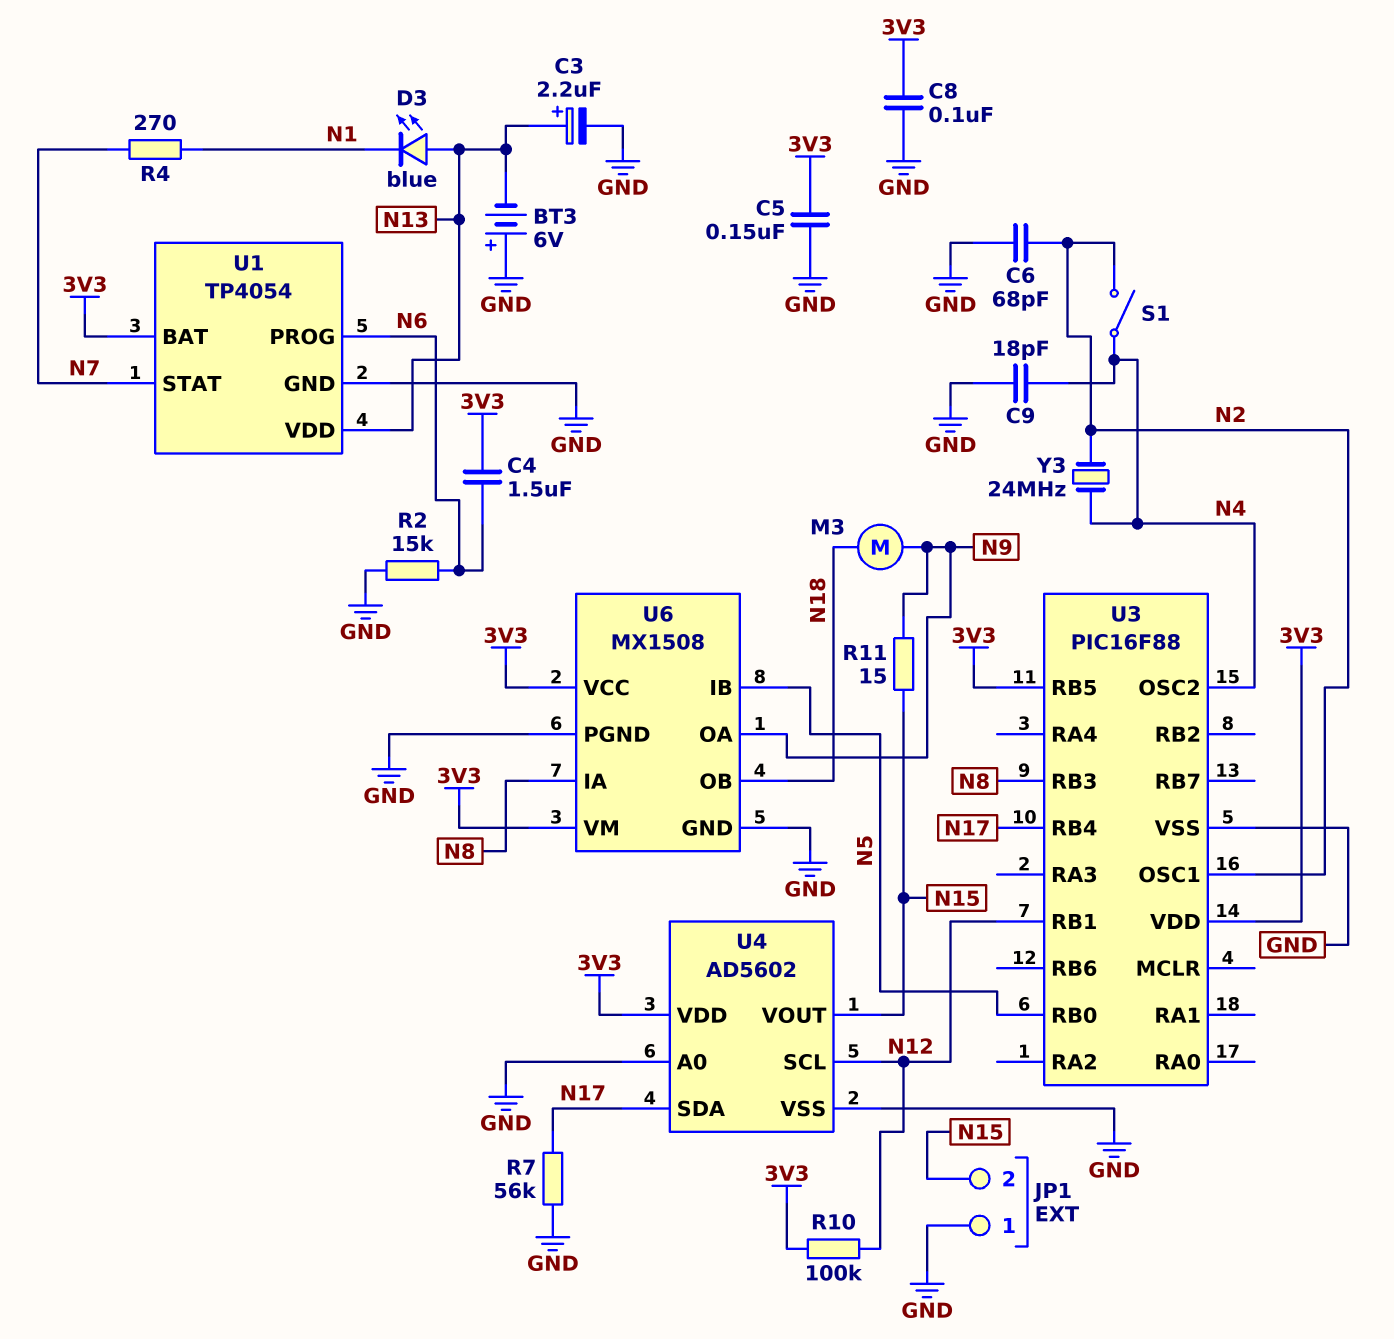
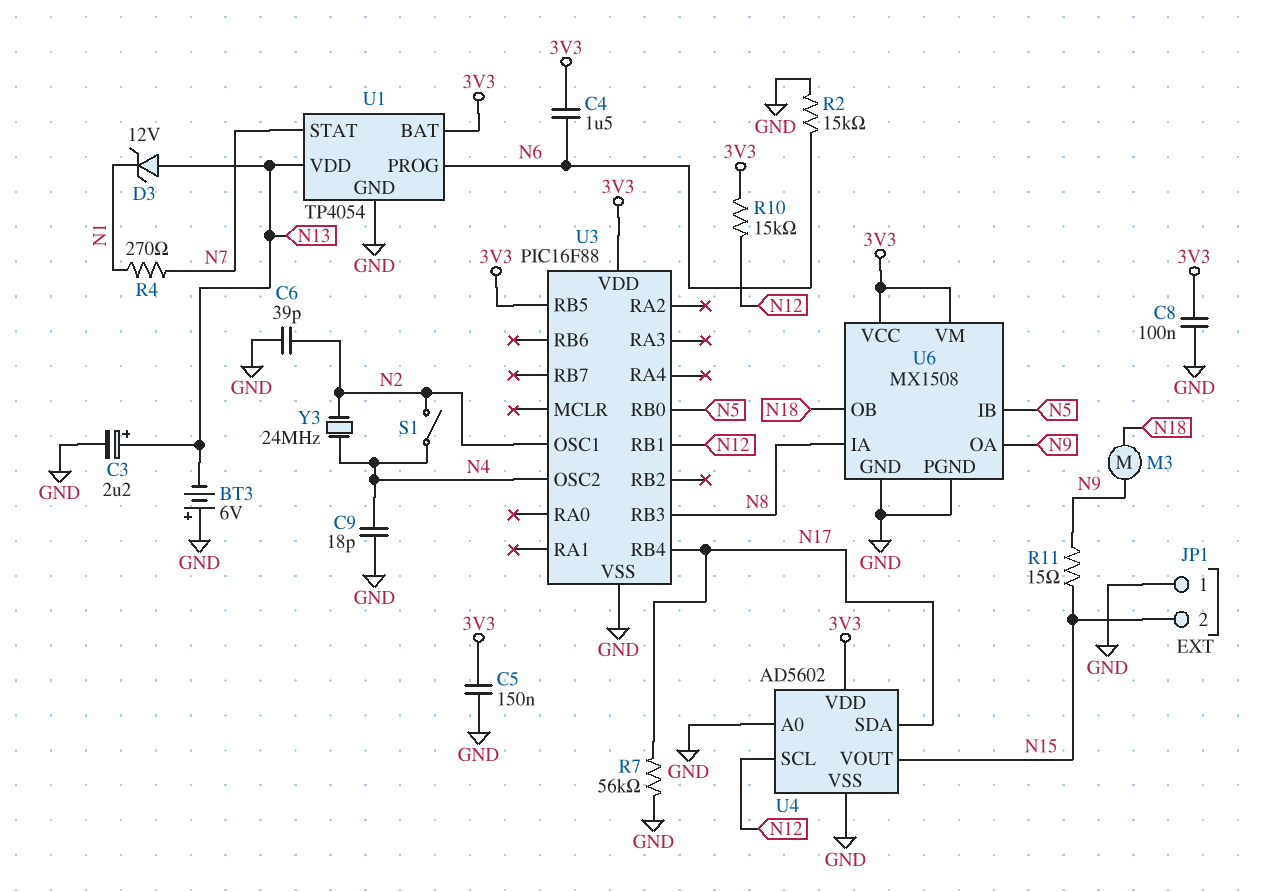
C6: 68pF (GND, N2) -> 39pF (GND, N2)
D3: LED blue (A N13, K N1) -> zener 12V (A N13, K N1)
R10: 100k (3V3, N12) -> 15k (3V3, N12)

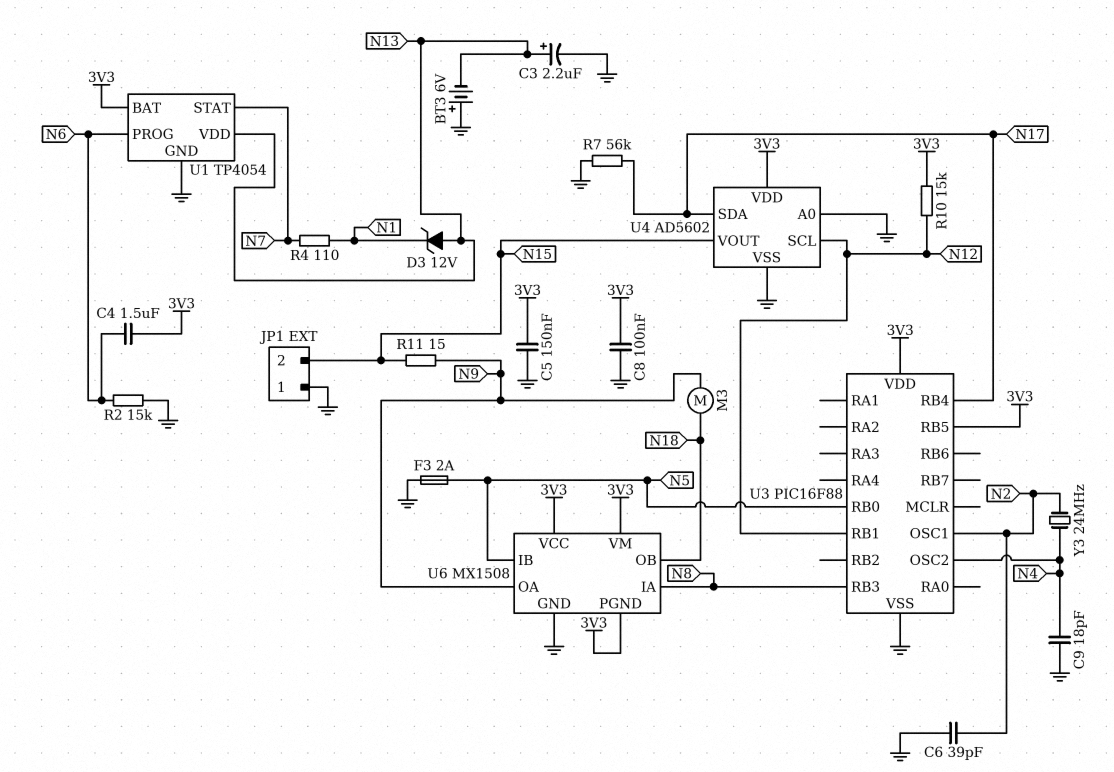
F3: none -> 2A (GND, N5)
R4: 270 (N1, N7) -> 110 (N1, N7)
S1: switch (N2, N4) -> none
U6 pin PGND: GND -> 3V3

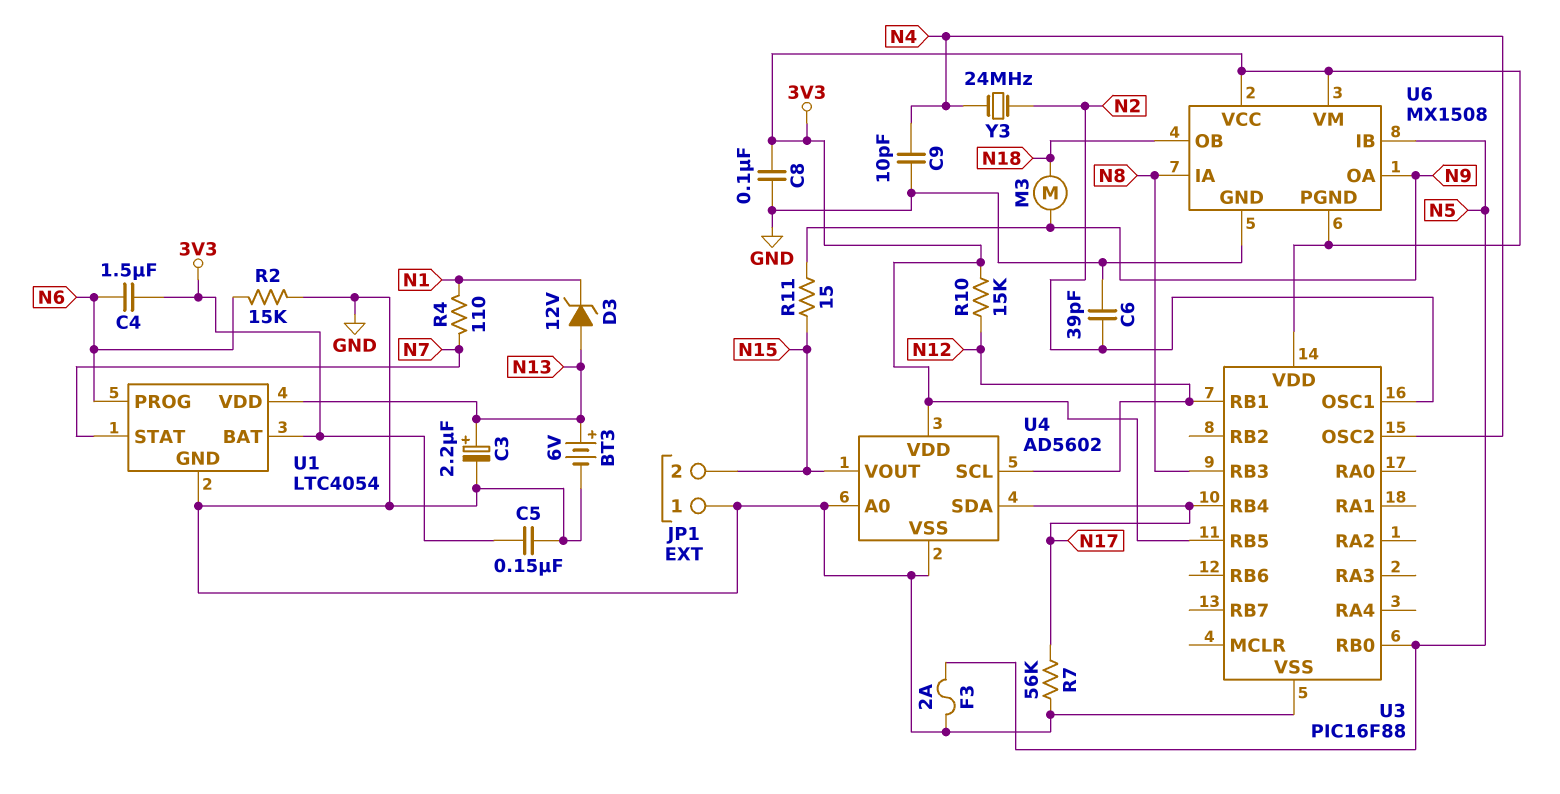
BT3: 6V (plus GND, minus N13) -> 6V (plus N13, minus GND)
C9: 18pF (GND, N4) -> 10pF (GND, N4)
U1: TP4054 -> LTC4054

